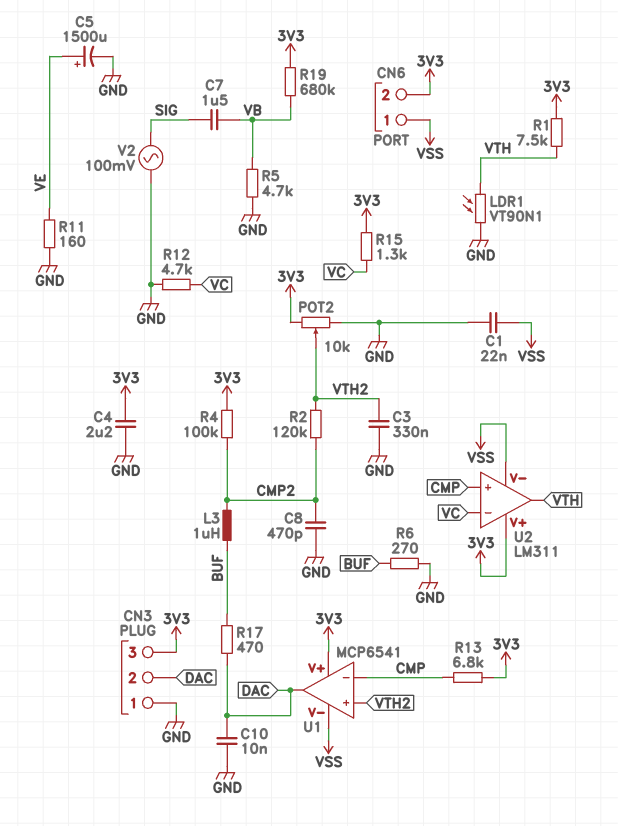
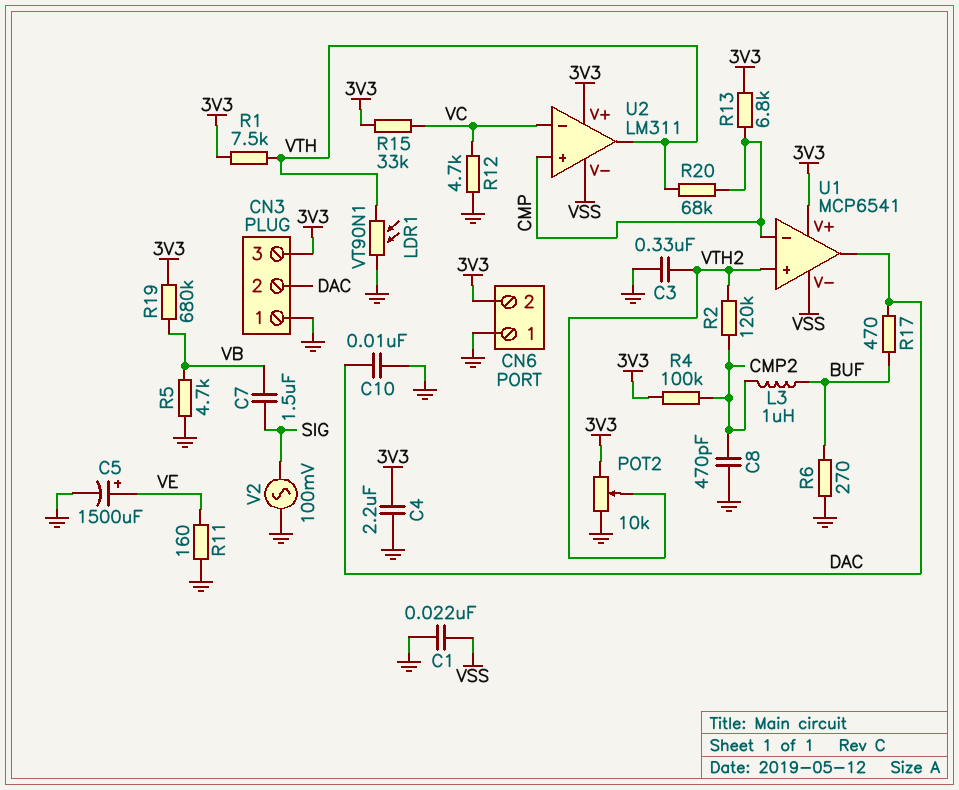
CN6 pin 1: VSS -> GND
R15: 1.3k (3V3, VC) -> 33k (3V3, VC)
R20: none -> 68k (CMP, VTH)

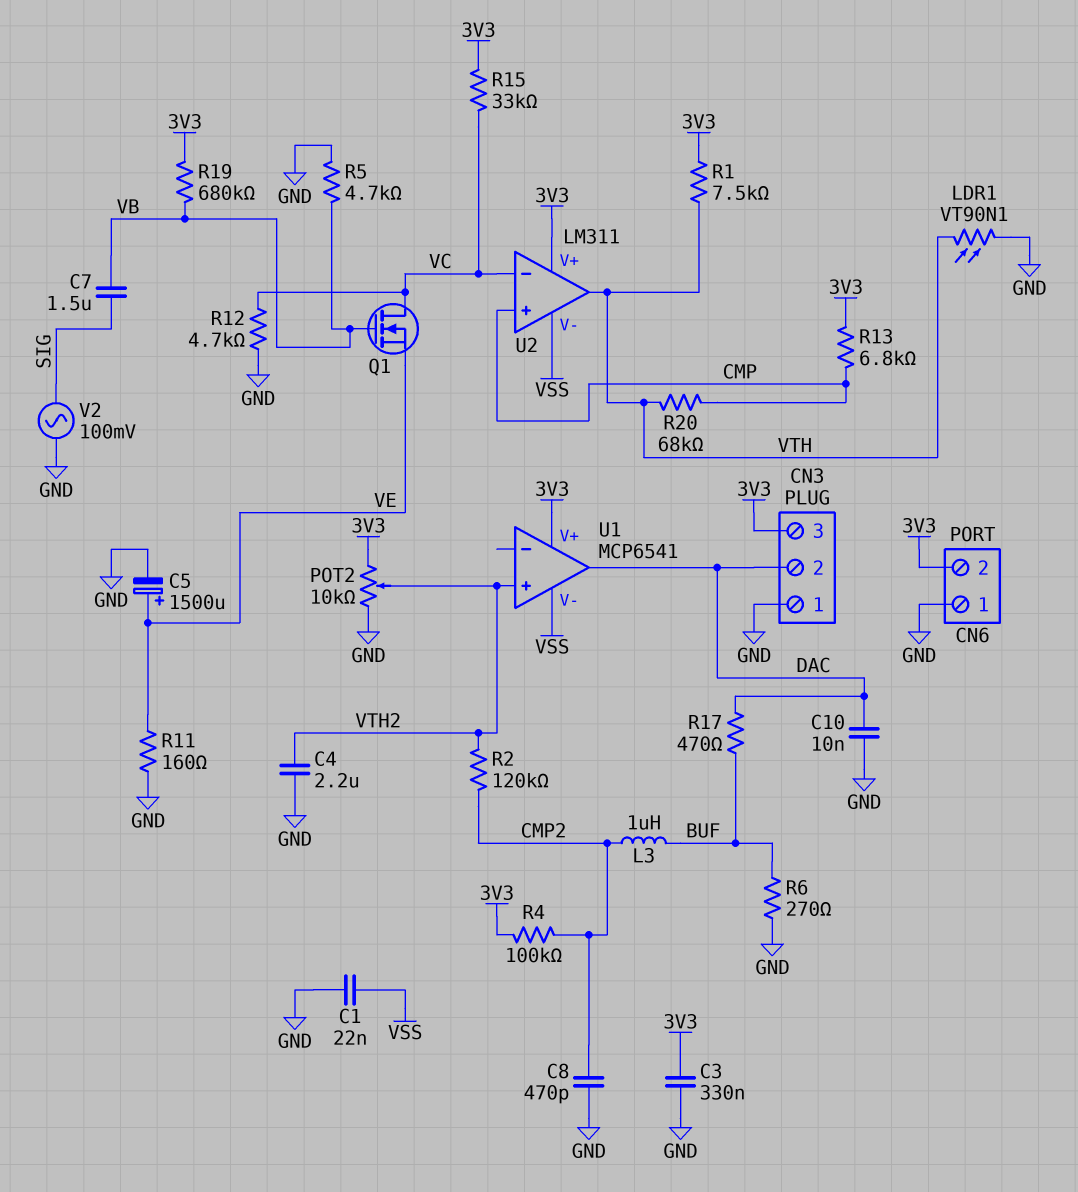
C3: 330nF (GND, VTH2) -> 330nF (3V3, GND)
C4: 2.2uF (3V3, GND) -> 2.2uF (GND, VTH2)
Q1: none -> NMOS (G VB, D VC, S VE)
U1 pin in-: CMP -> none

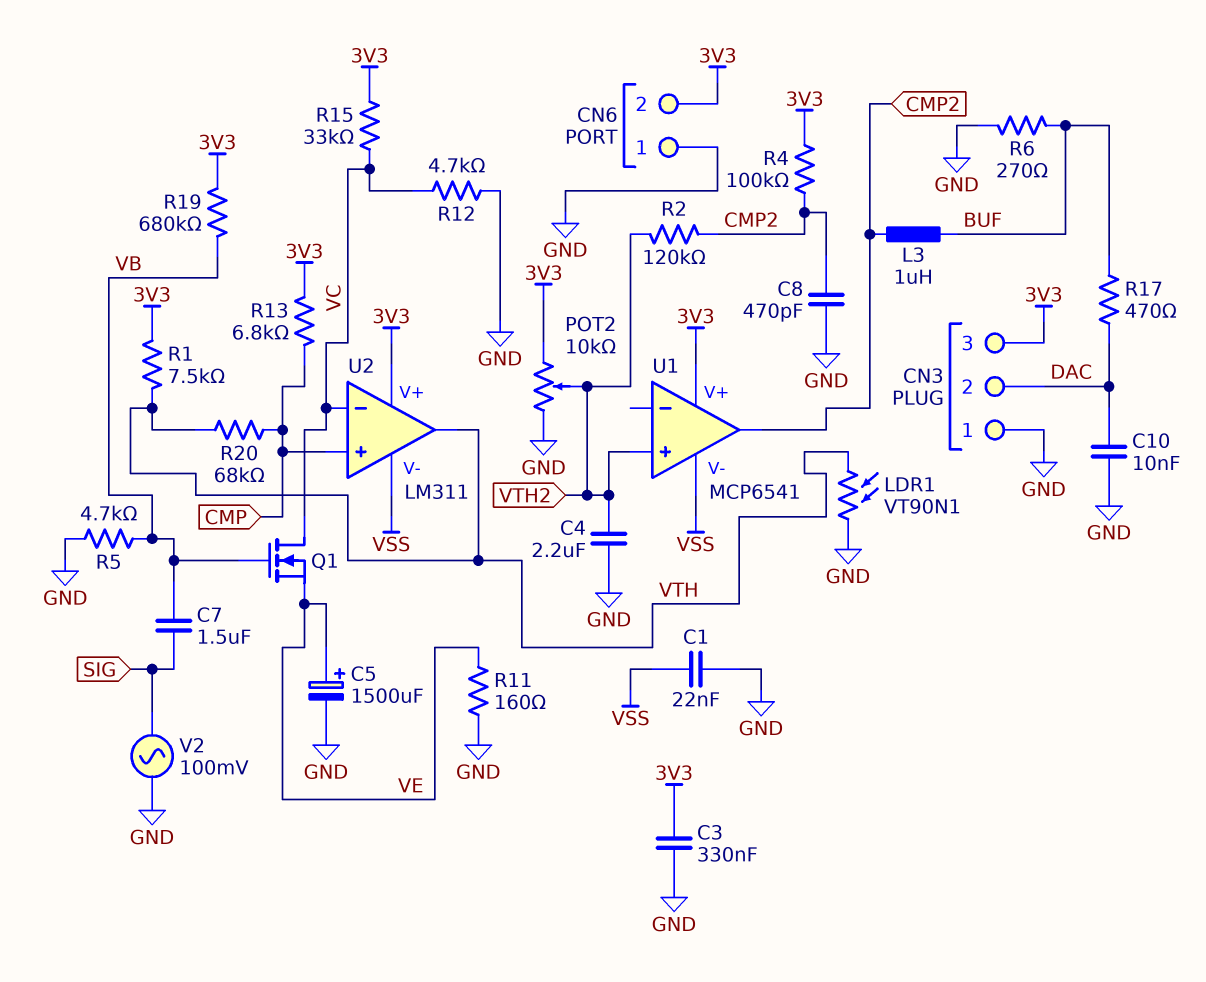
U1 pin out: DAC -> CMP2

